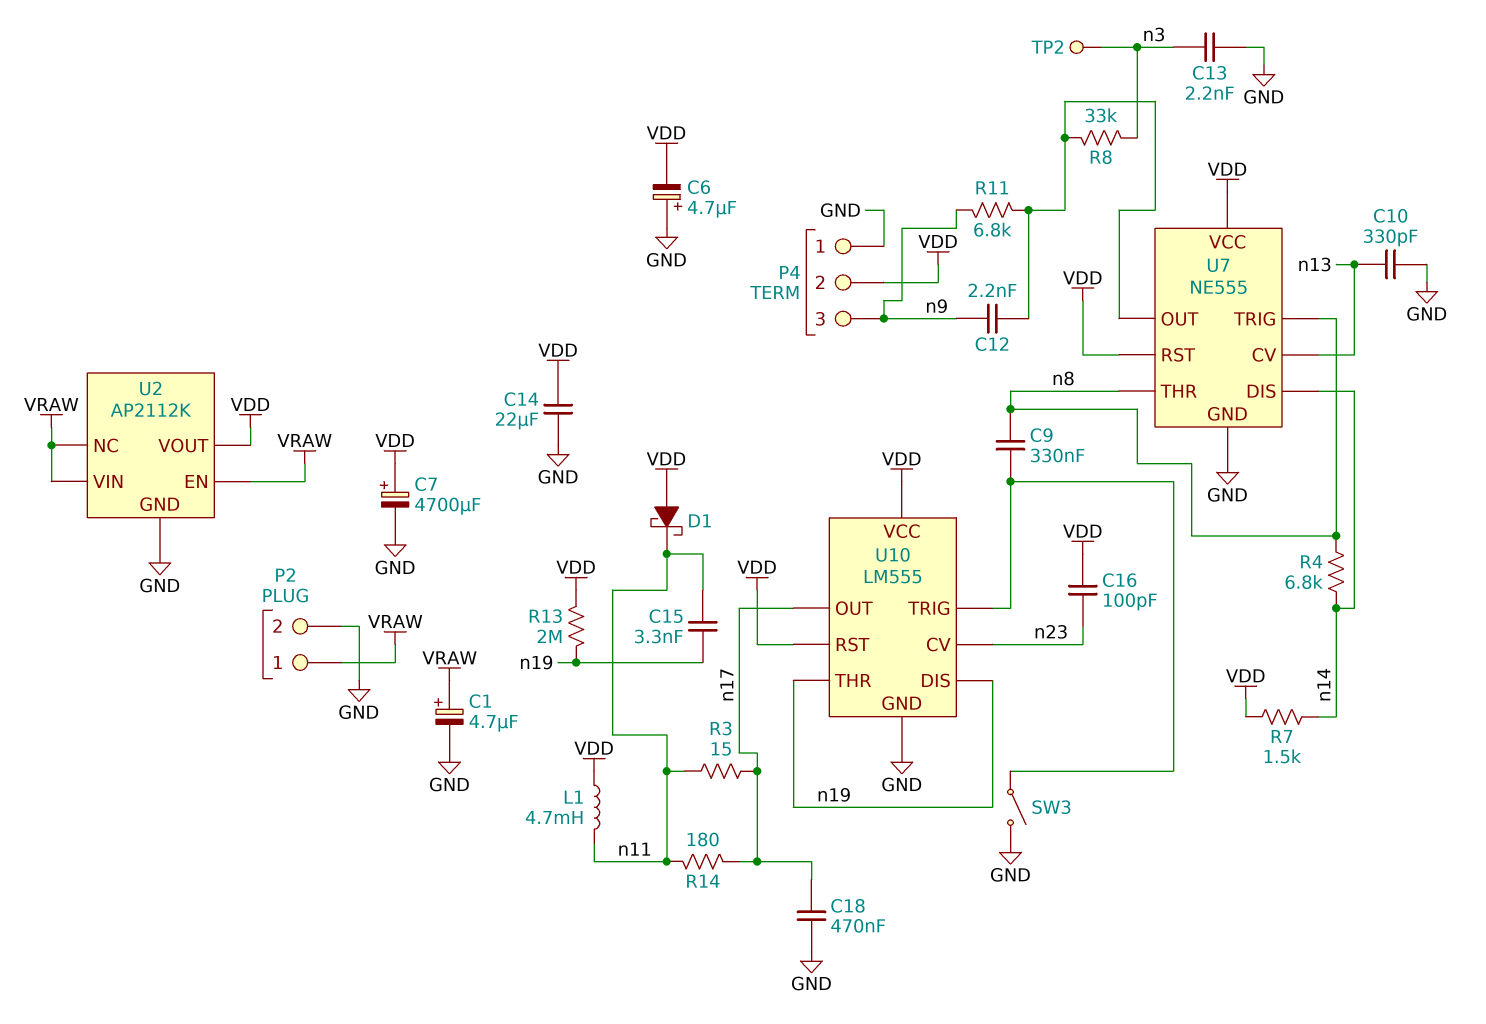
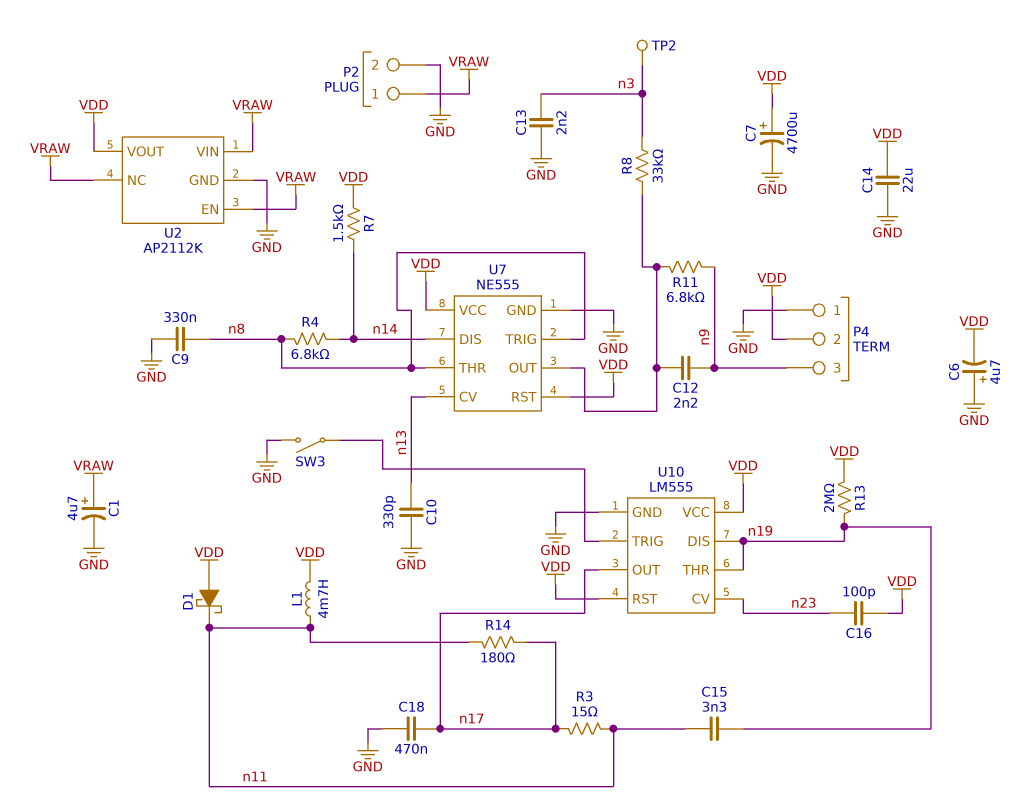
C9: 330nF (U10/TRIG, n8) -> 330nF (GND, n8)

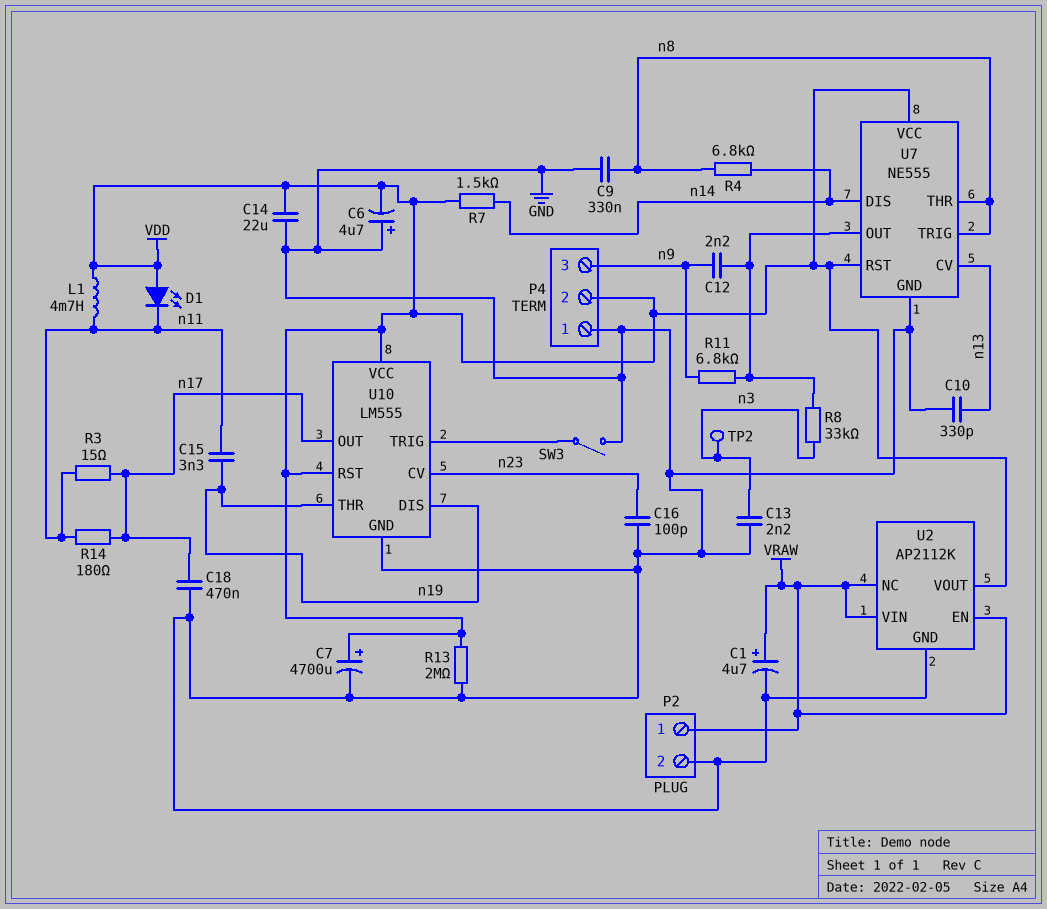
C16: 100pF (VDD, n23) -> 100pF (GND, n23)
D1: schottky (A VDD, K n11) -> LED (A VDD, K n11)
R13: 2M (VDD, n19) -> 2M (GND, VDD)

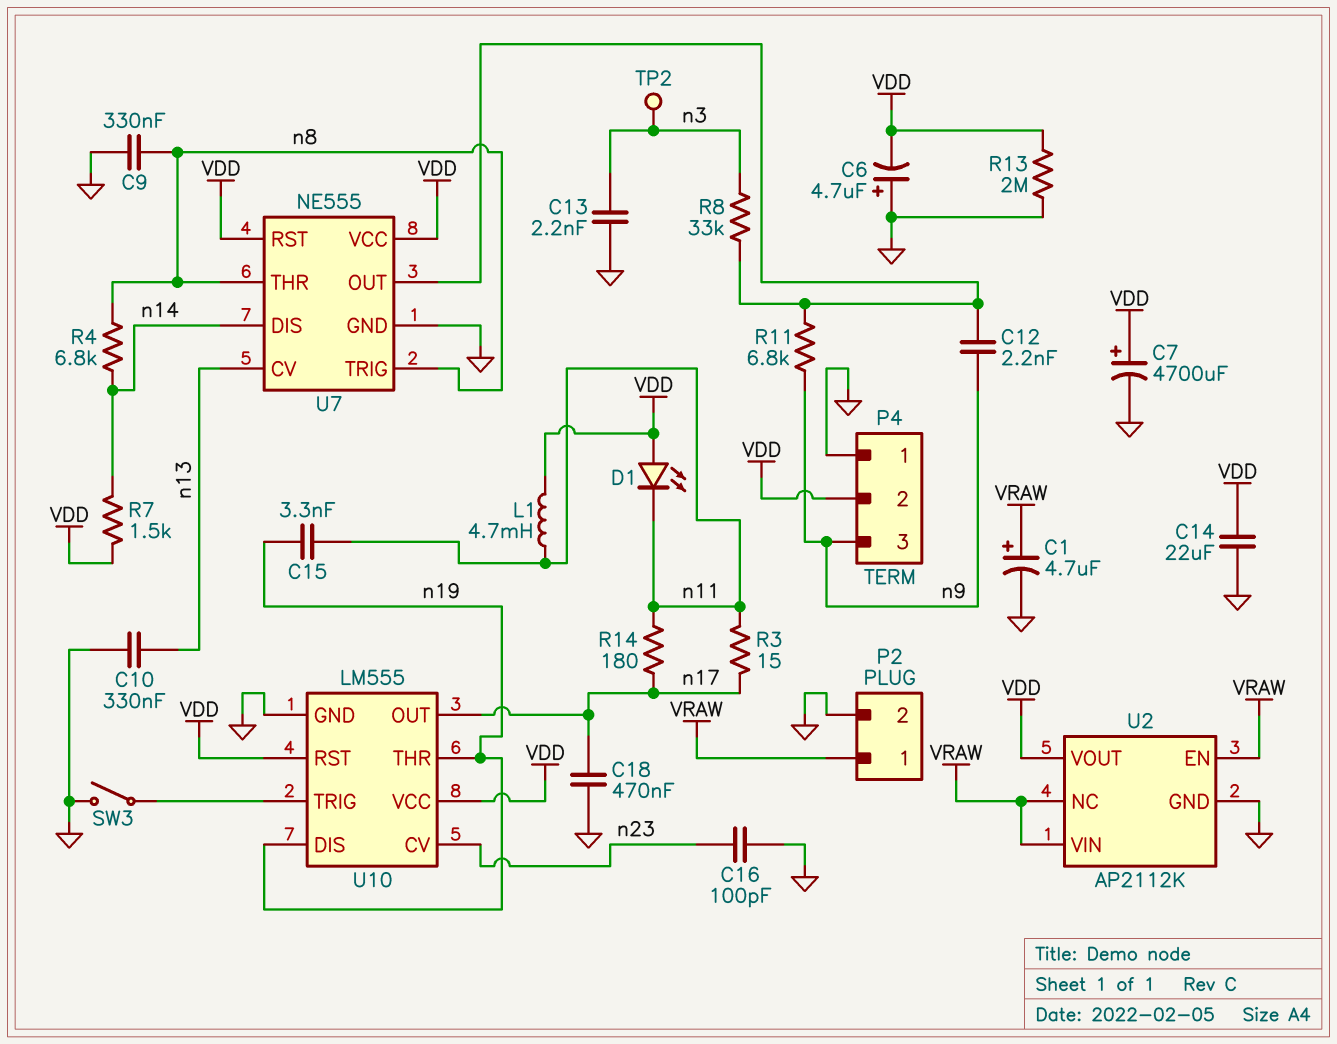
C10: 330pF (GND, n13) -> 330nF (GND, n13)

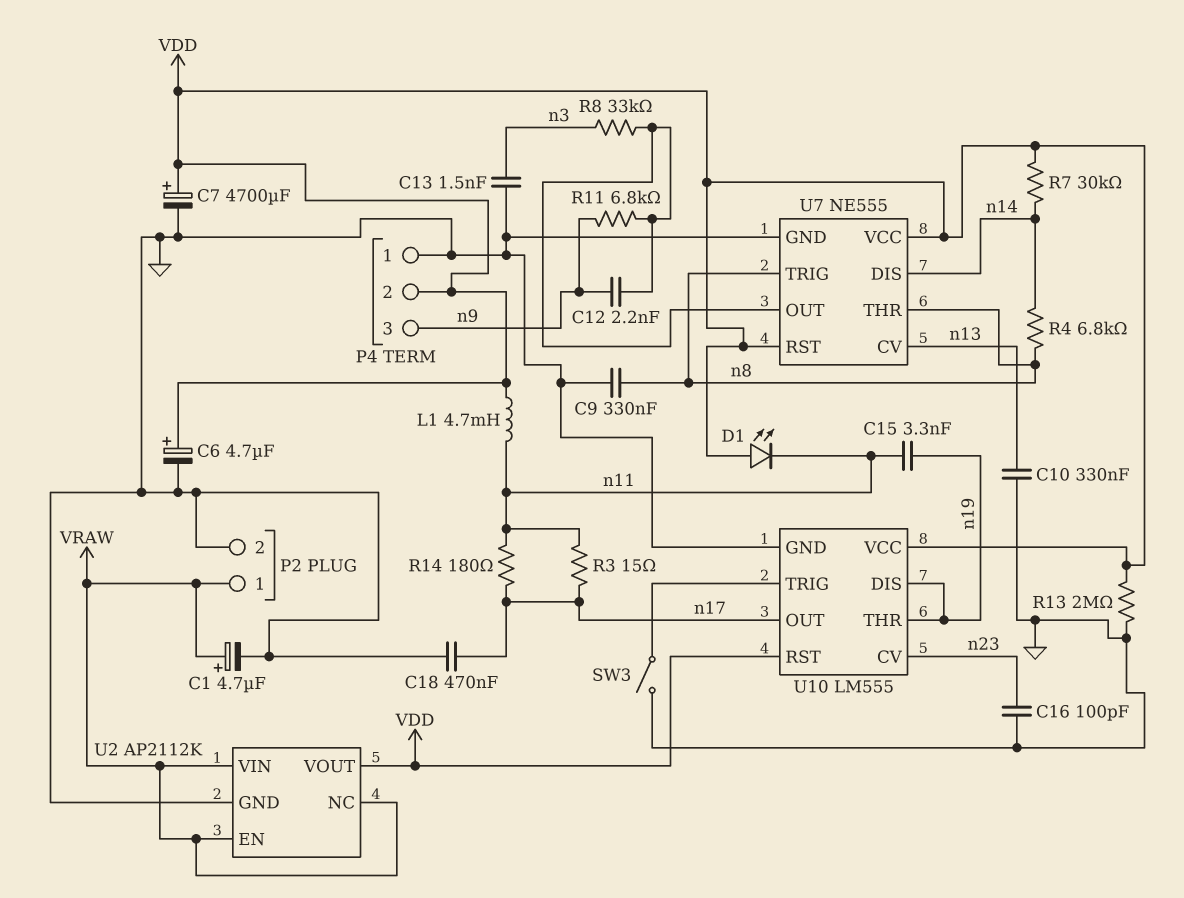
C6: 4.7uF (plus GND, minus VDD) -> 4.7uF (plus VDD, minus GND)
C13: 2.2nF (GND, n3) -> 1.5nF (GND, n3)
C14: 22uF (GND, VDD) -> none
R7: 1.5k (VDD, n14) -> 30k (VDD, n14)
TP2: test point (n3) -> none

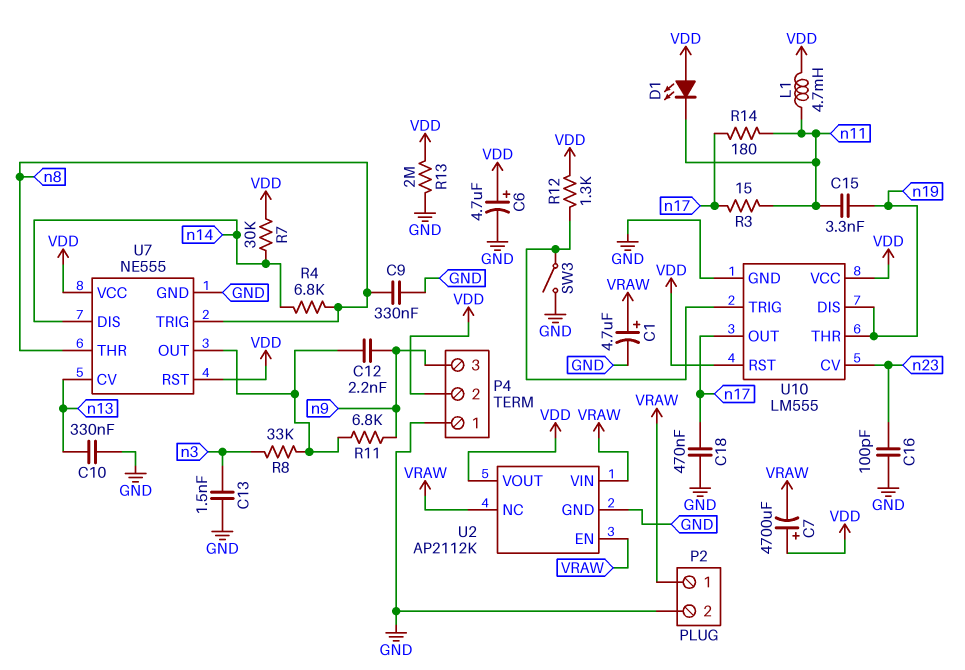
C7: 4700uF (plus VDD, minus GND) -> 4700uF (plus VDD, minus VRAW)
R12: none -> 1.3k (U10/TRIG, VDD)

